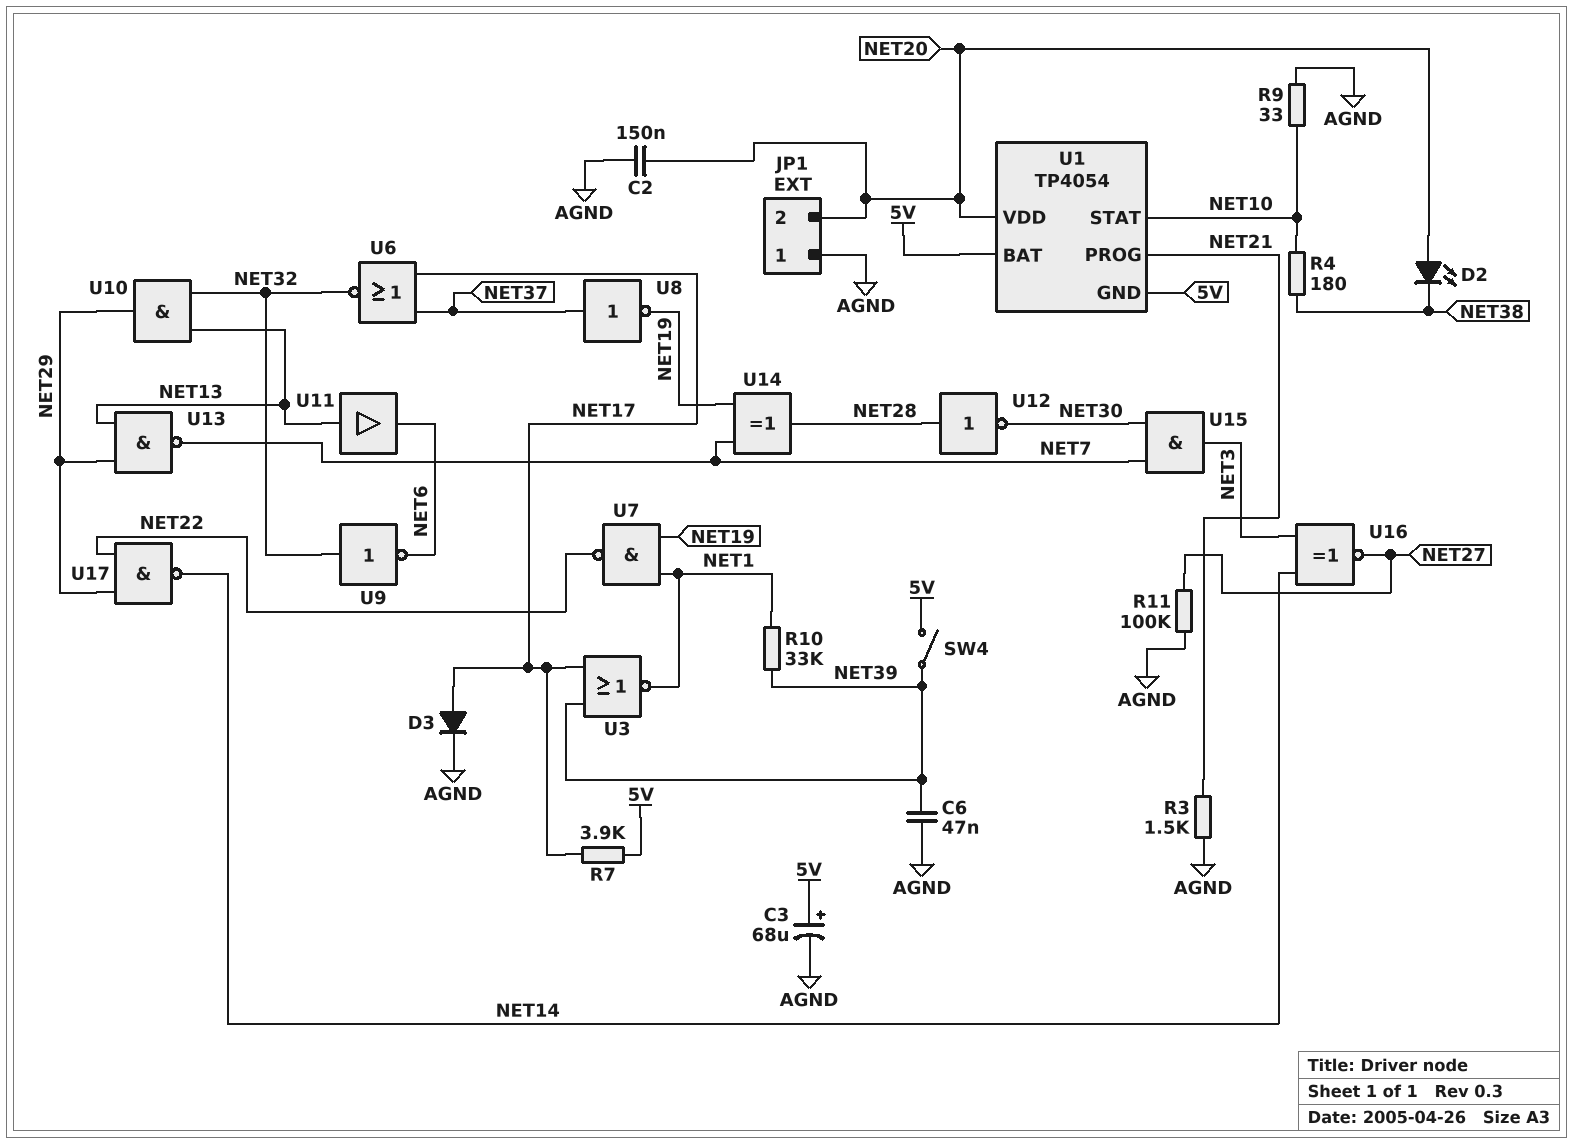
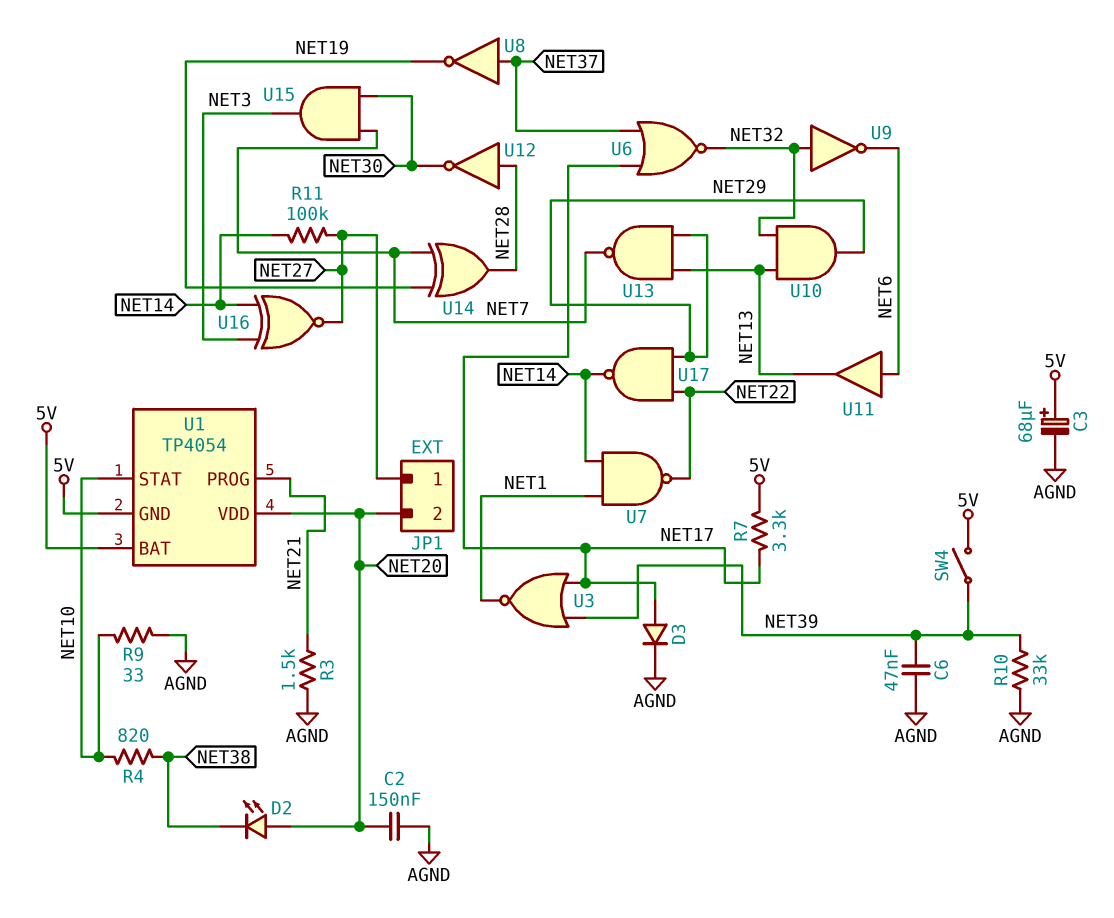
JP1 pin 1: AGND -> NET27
R4: 180 (NET10, NET38) -> 820 (NET10, NET38)
R7: 3.9k (5V, NET17) -> 3.3k (5V, NET17)
R10: 33k (NET1, NET39) -> 33k (AGND, NET39)
R11: 100k (AGND, NET27) -> 100k (NET14, NET27)
U7: NAND (in NET1, in NET19, out NET22) -> NAND (in NET1, in NET14, out NET22)
U11: buffer (in NET13, out NET6) -> buffer (in NET6, out NET13)

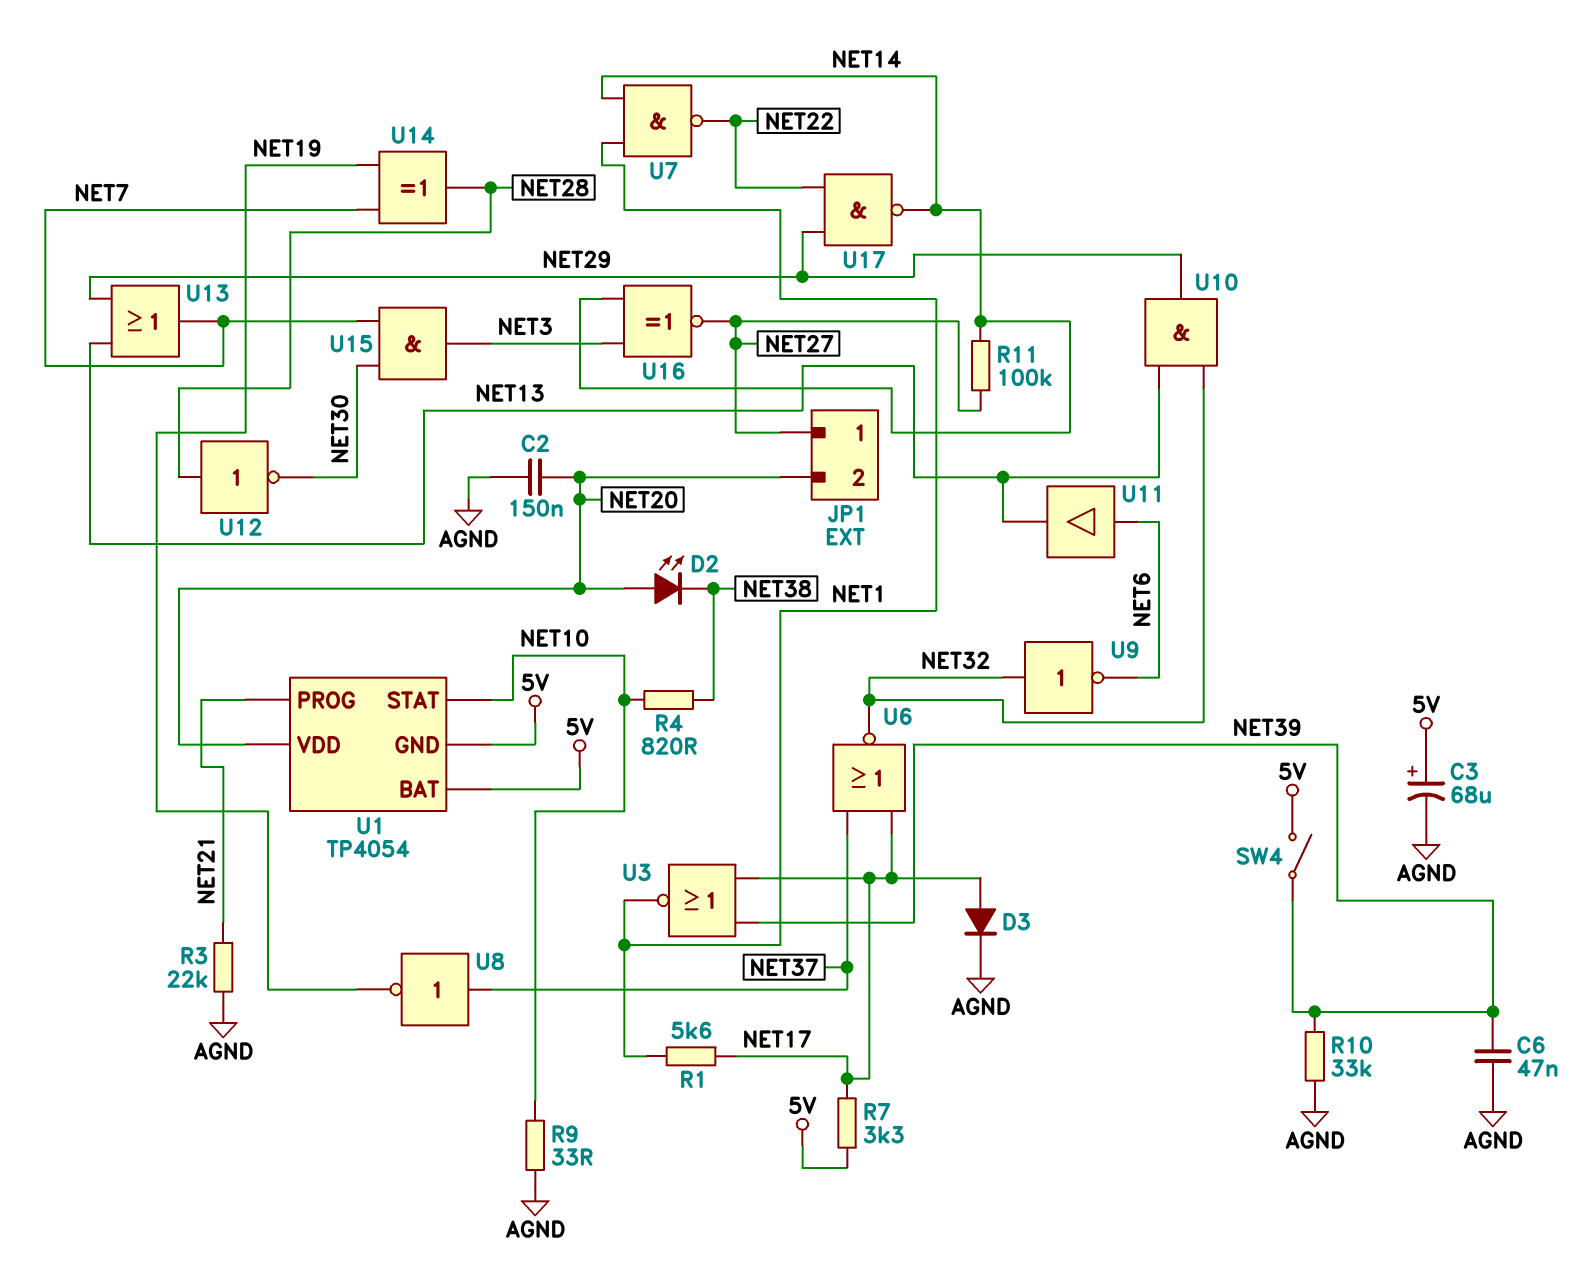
R1: none -> 5.6k (NET1, NET17)
R3: 1.5k (AGND, NET21) -> 22k (AGND, NET21)
U13: NAND (in NET13, in NET29, out NET7) -> OR (in NET13, in NET29, out NET7)

